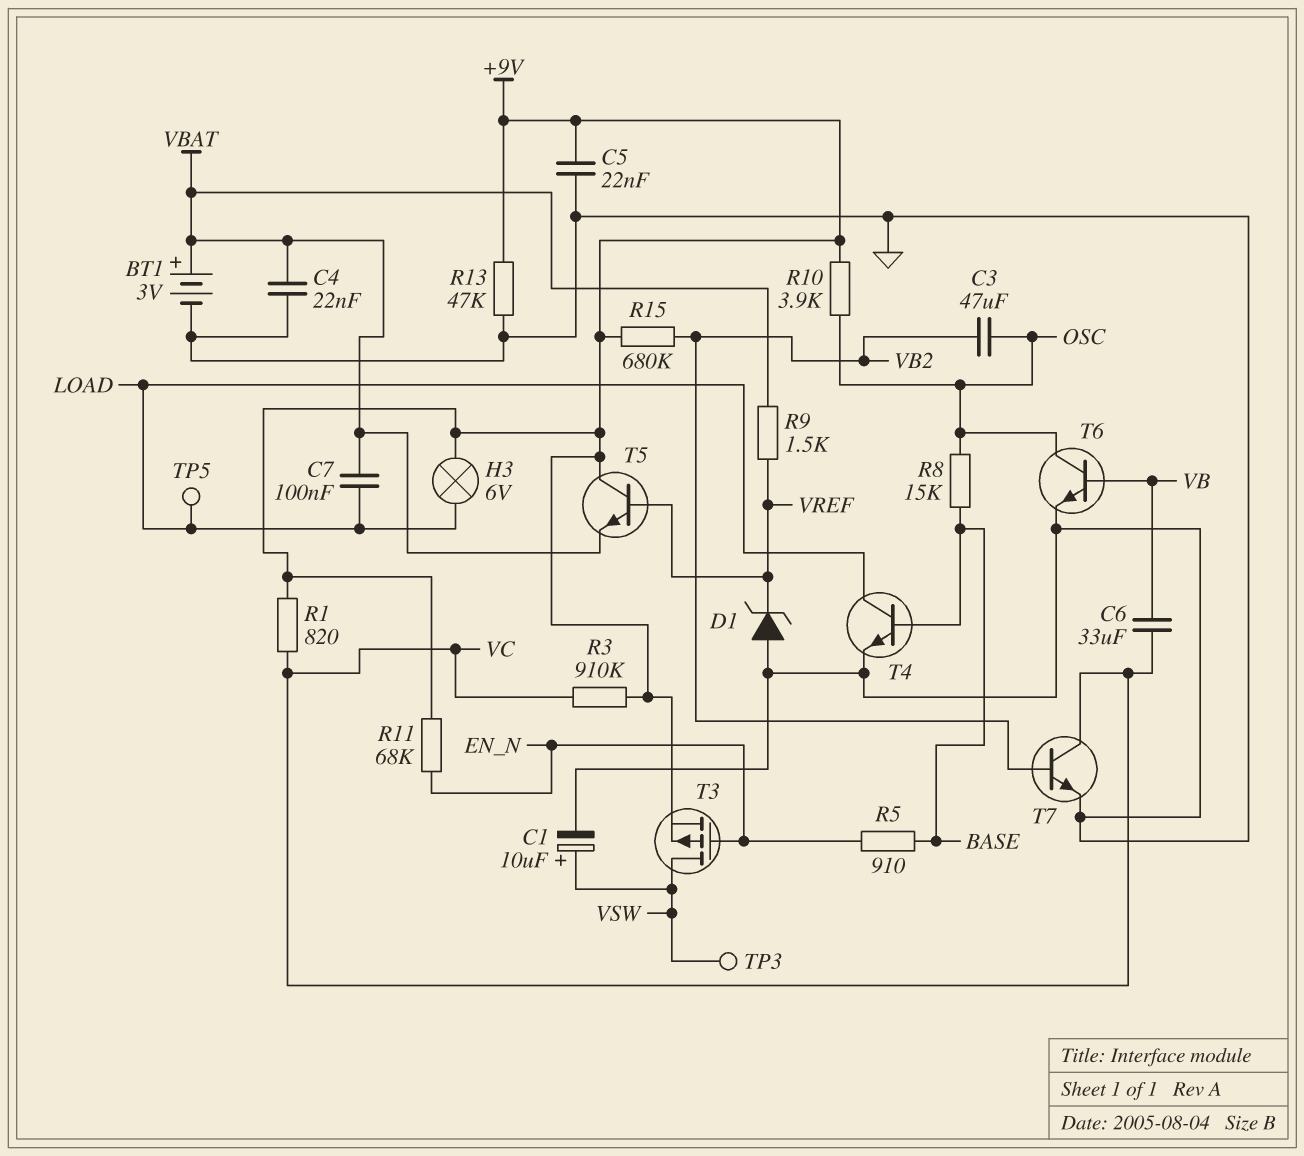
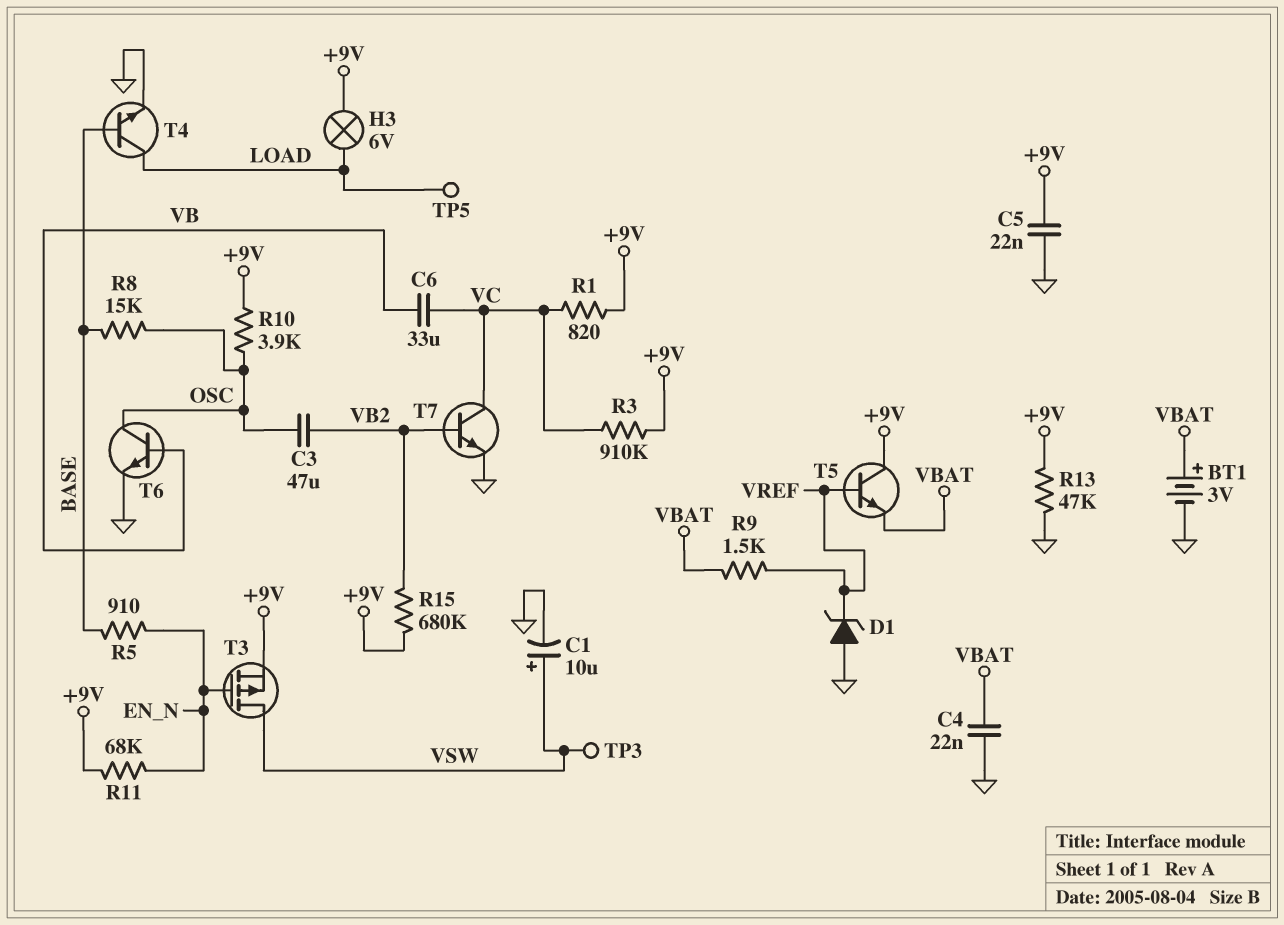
C7: 100nF (LOAD, VBAT) -> none

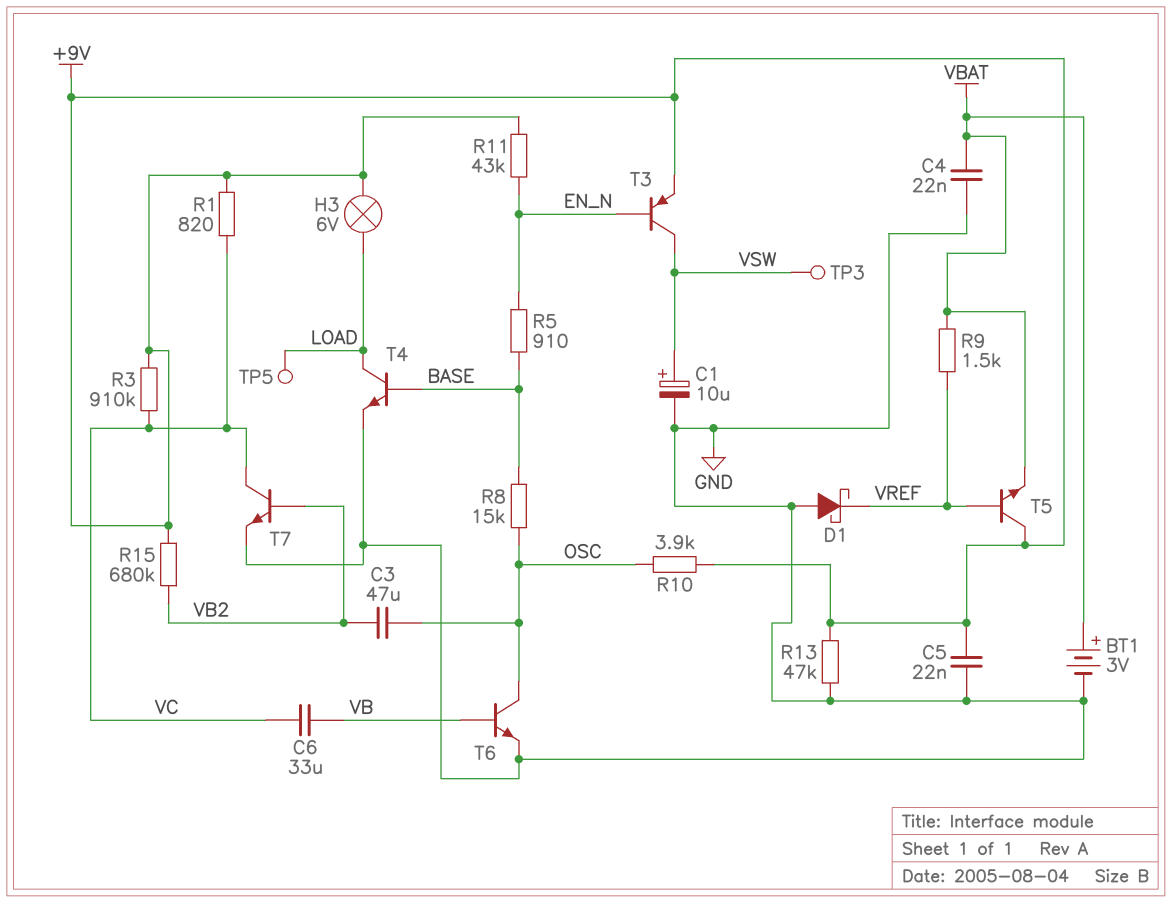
D1: zener (A GND, K VREF) -> schottky (A GND, K VREF)
R11: 68k (+9V, EN_N) -> 43k (+9V, EN_N)
T3: PMOS (G EN_N, D VSW, S +9V) -> PNP (B EN_N, C VSW, E +9V)

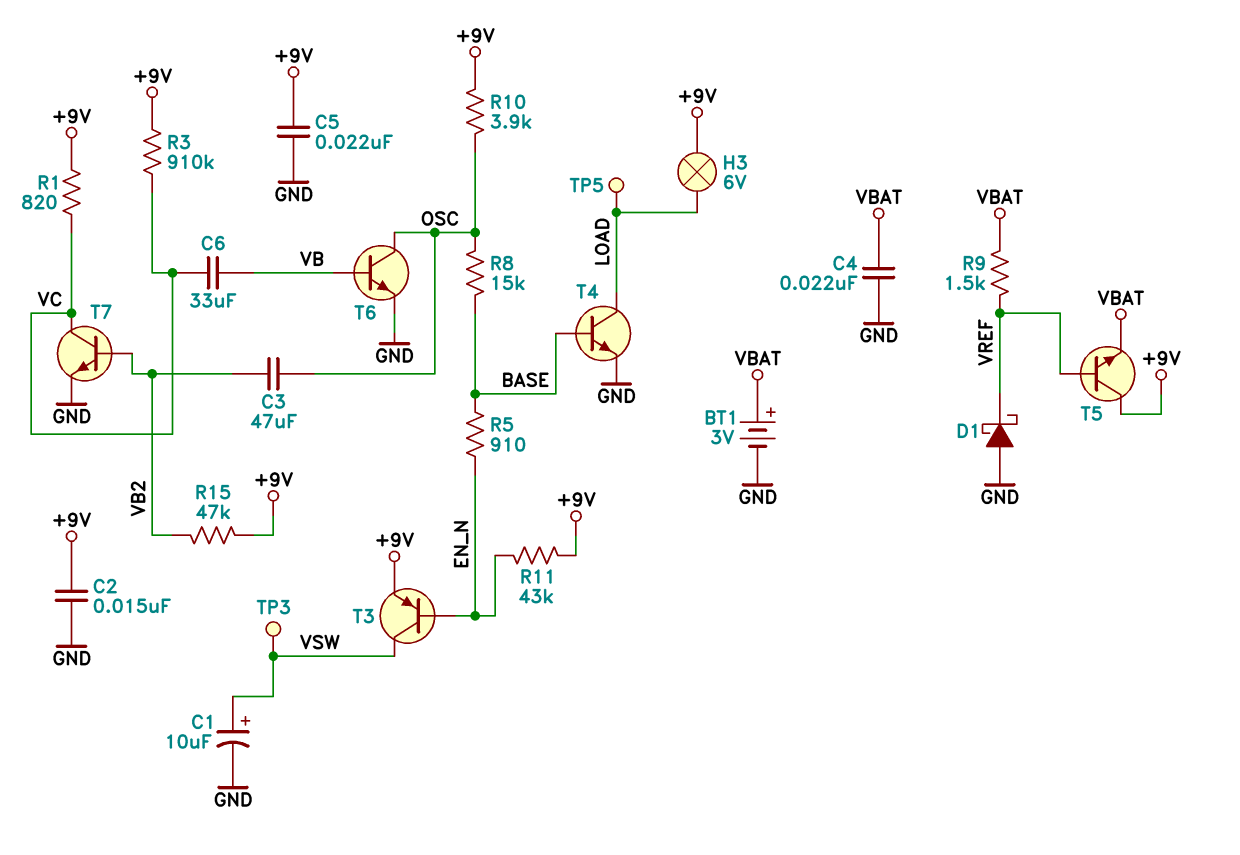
C2: none -> 15nF (+9V, GND)
R13: 47k (+9V, GND) -> none
R15: 680k (+9V, VB2) -> 47k (+9V, VB2)

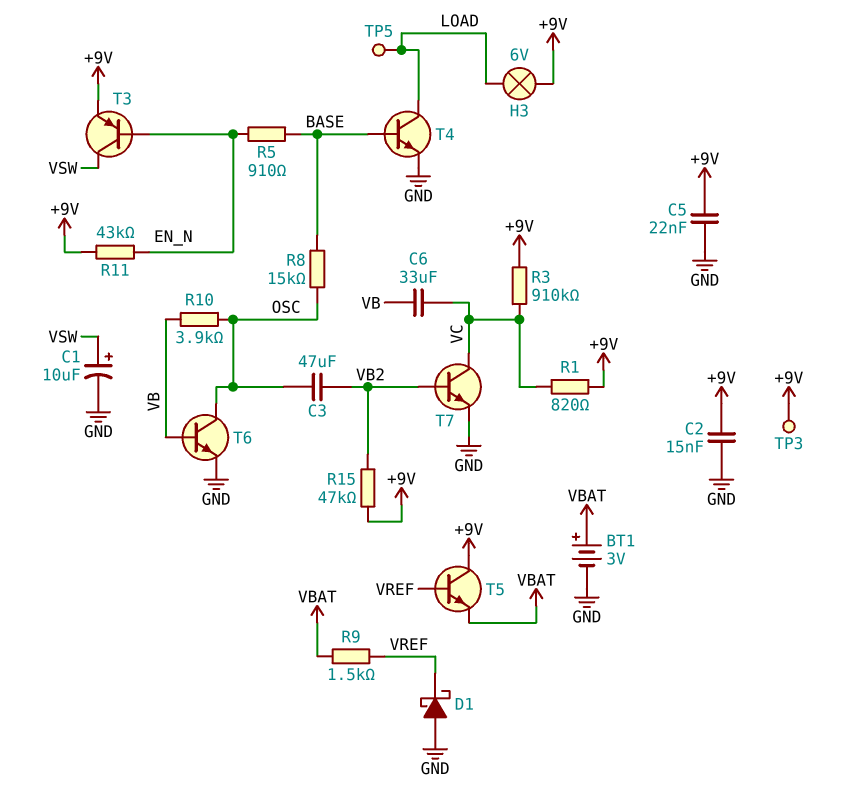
C4: 22nF (GND, VBAT) -> none
R10: 3.9k (+9V, OSC) -> 3.9k (OSC, VB)
TP3: test point (VSW) -> test point (+9V)

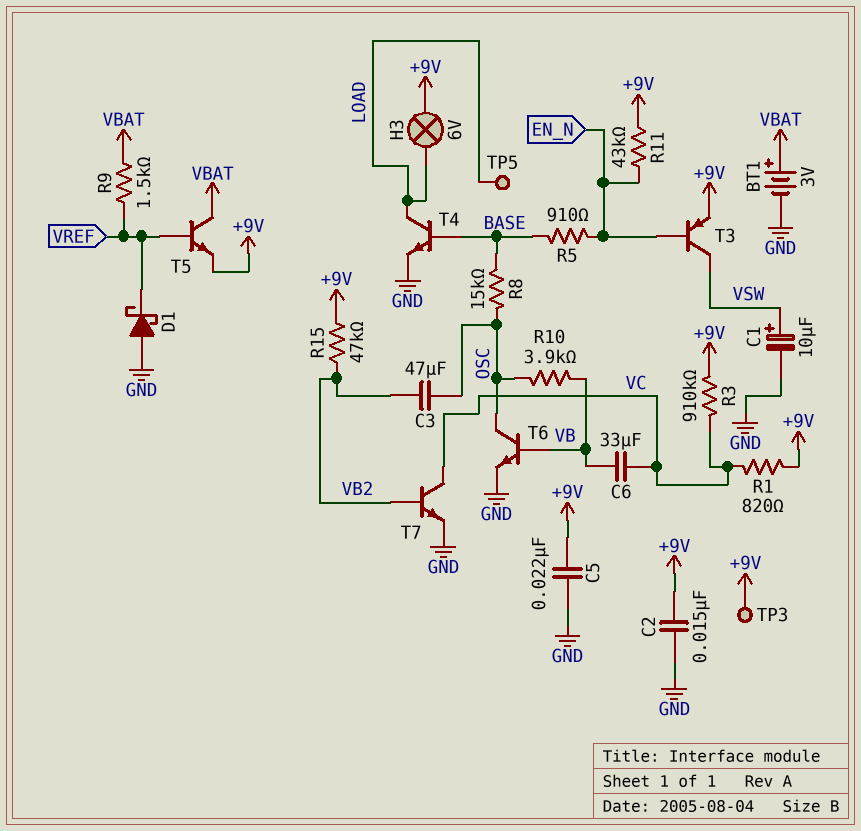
T5: NPN (B VREF, C +9V, E VBAT) -> NPN (B VREF, C VBAT, E +9V)

